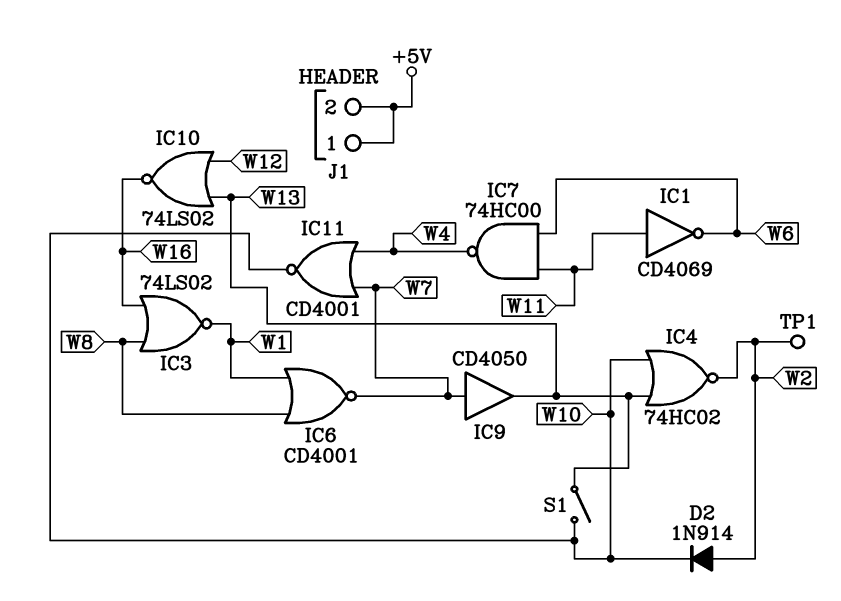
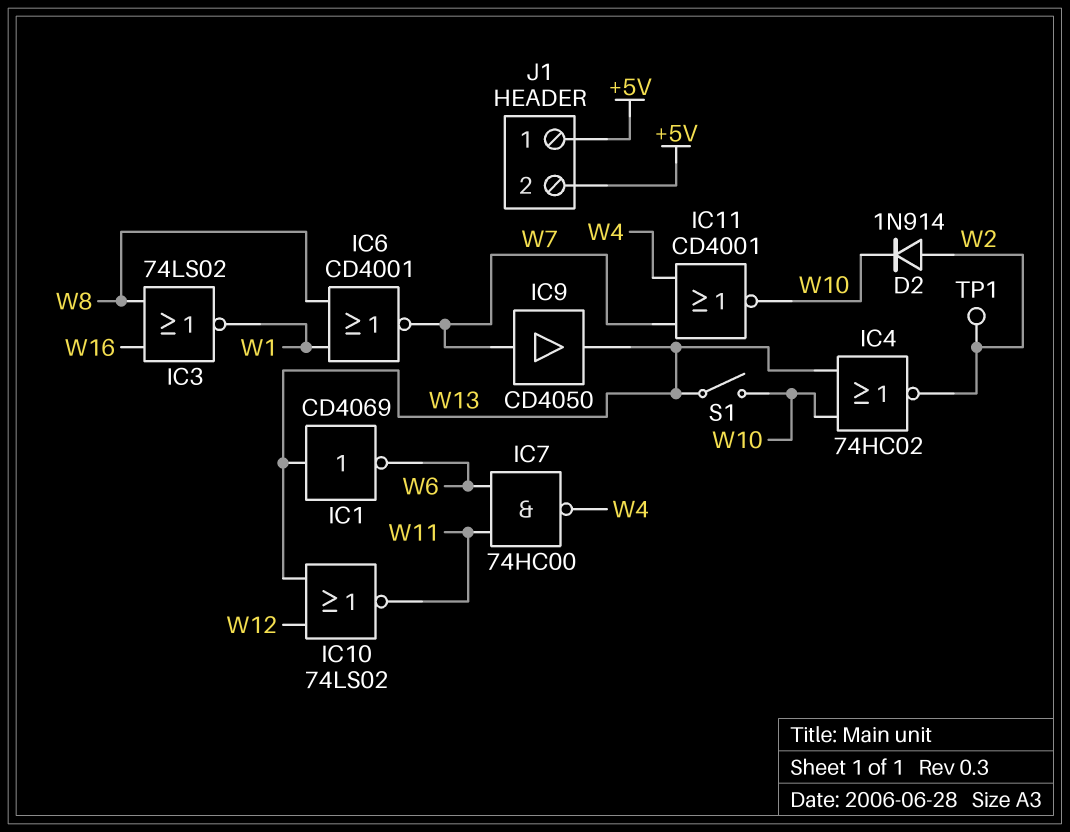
IC1: NOT CD4069 (in W11, out W6) -> NOT CD4069 (in W13, out W6)
IC10: NOR 74LS02 (in W12, in W13, out W16) -> NOR 74LS02 (in W12, in W13, out W11)

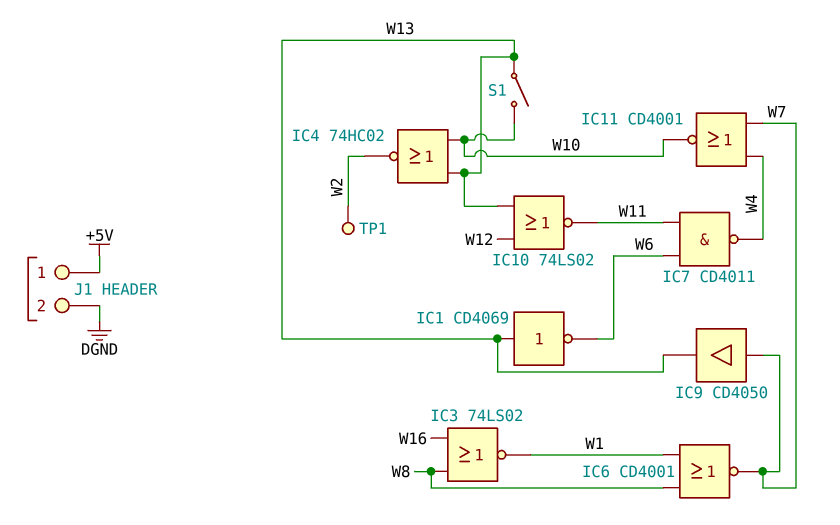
D2: diode 1N914 (A W2, K W10) -> none
IC7: NAND 74HC00 (in W6, in W11, out W4) -> NAND CD4011 (in W6, in W11, out W4)
J1 pin 2: +5V -> DGND

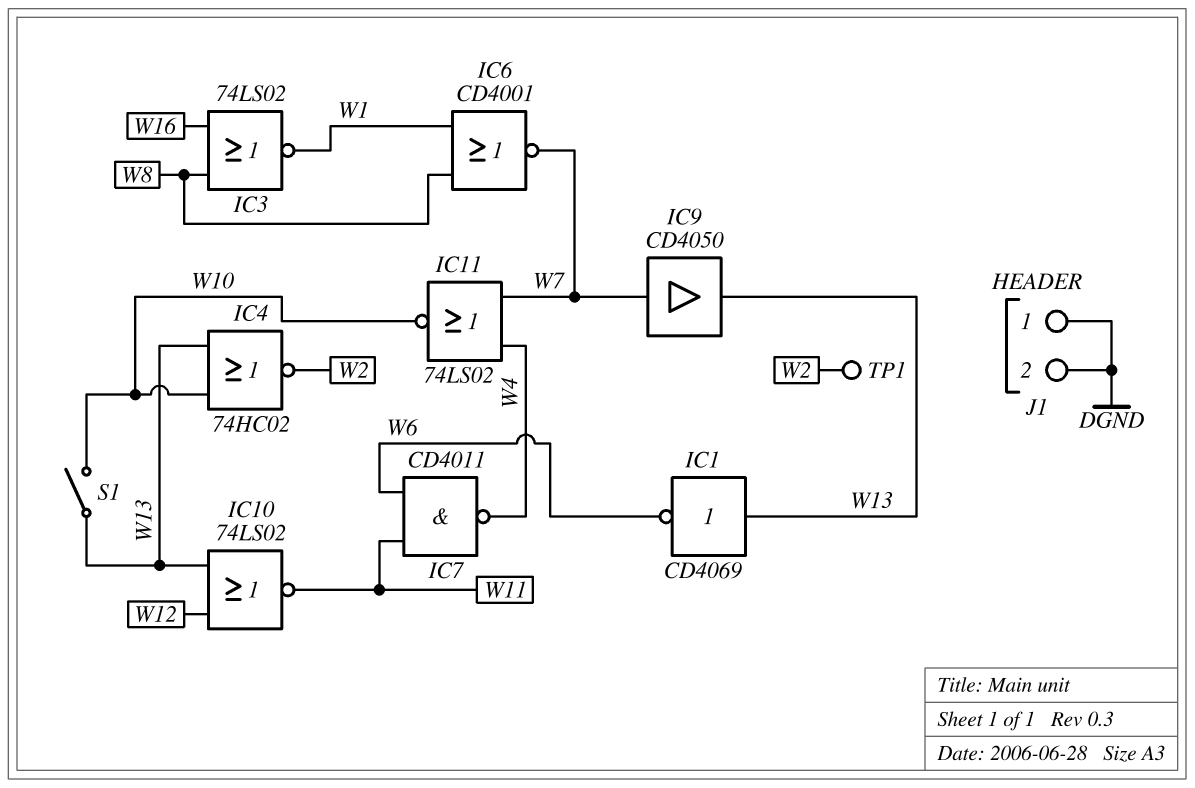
IC11: NOR CD4001 (in W4, in W7, out W10) -> NOR 74LS02 (in W4, in W7, out W10)
J1 pin 1: +5V -> DGND

